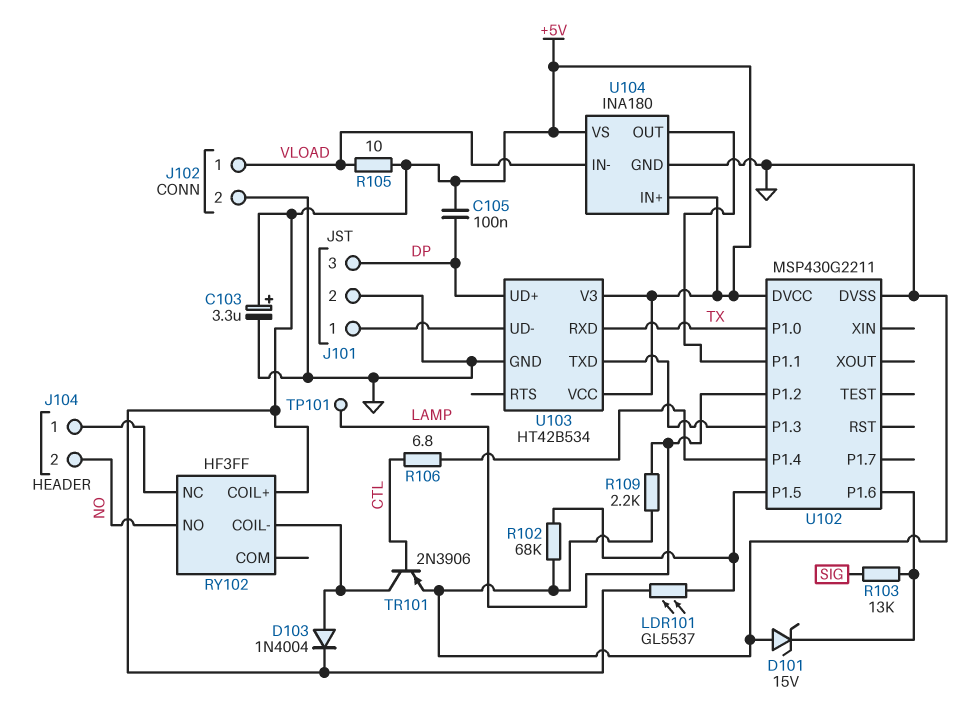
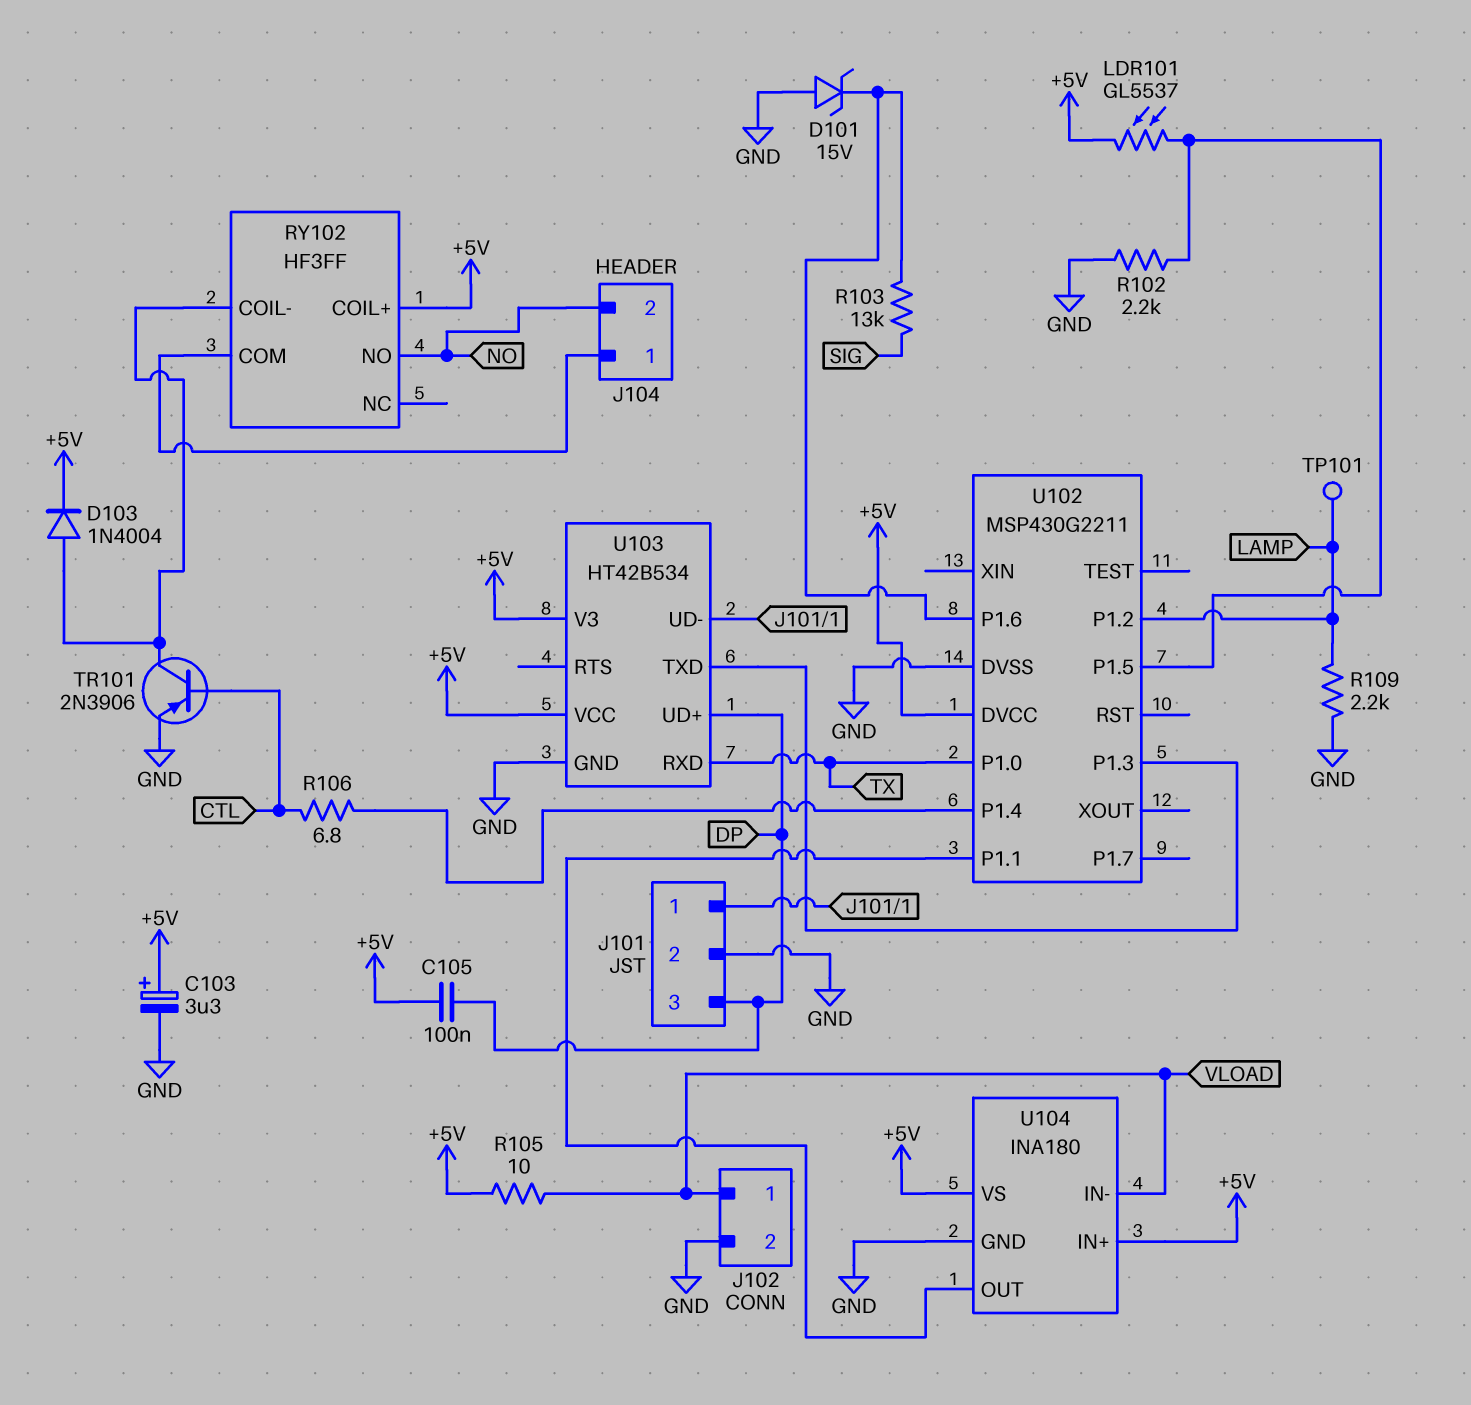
R102: 68k (GND, U102/P1.5) -> 2.2k (GND, U102/P1.5)
RY102 pin COM: none -> J104/1
RY102 pin NC: J104/1 -> none

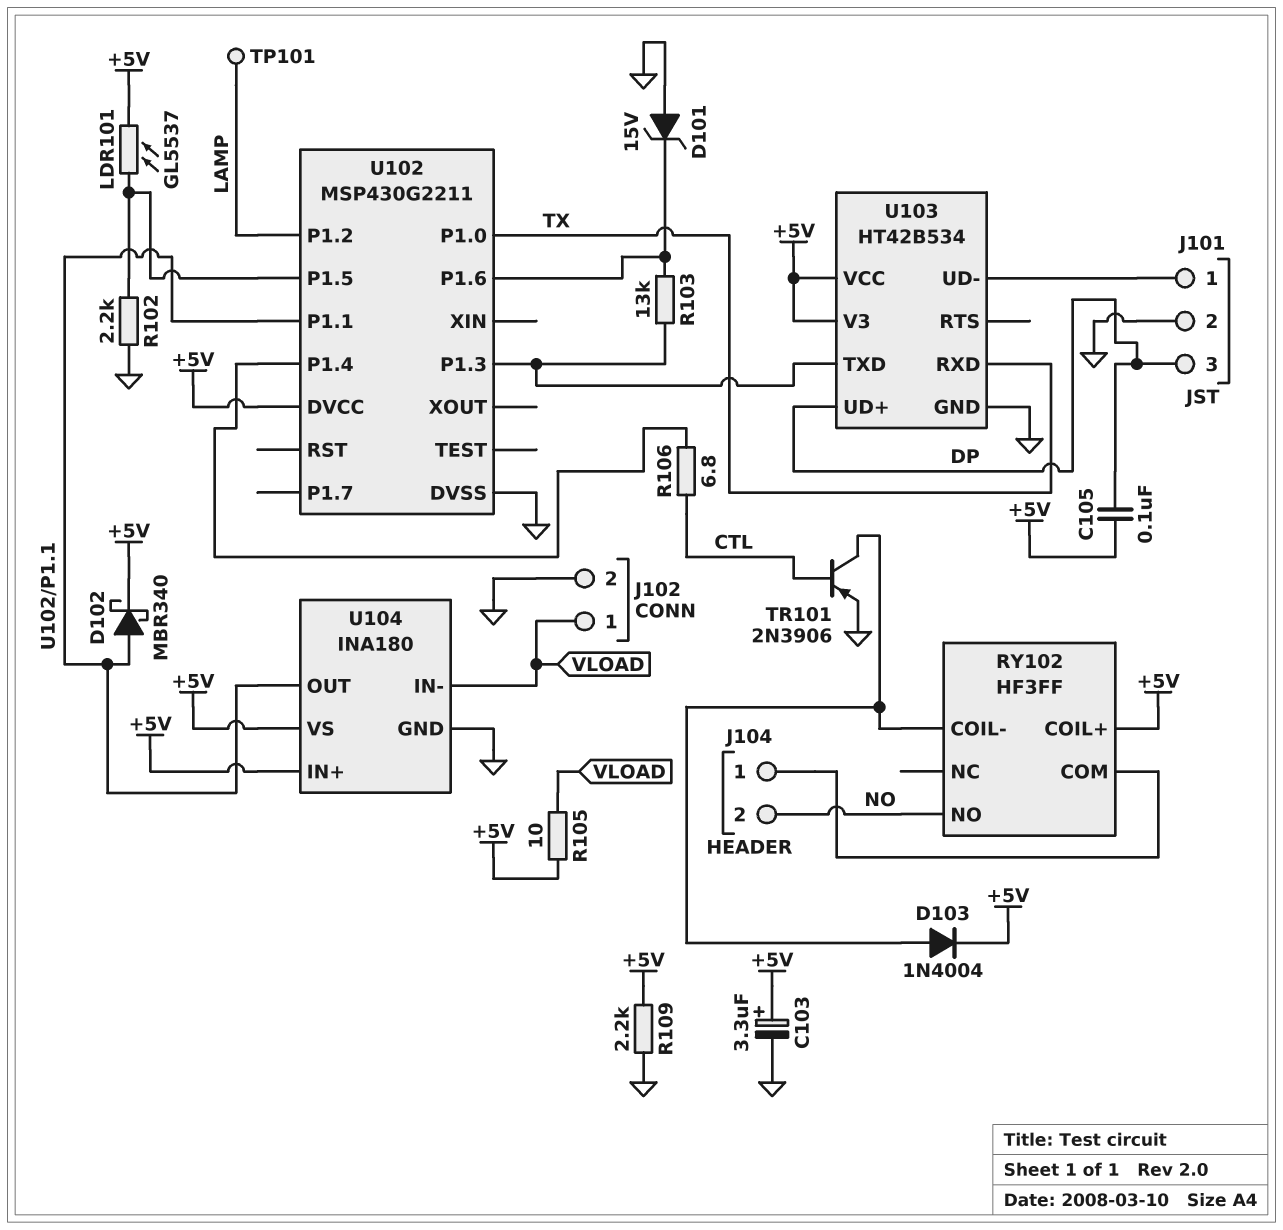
D102: none -> schottky MBR340 (A U102/P1.1, K +5V)
R103: 13k (SIG, U102/P1.6) -> 13k (U102/P1.3, U102/P1.6)
R109: 2.2k (GND, LAMP) -> 2.2k (+5V, GND)

